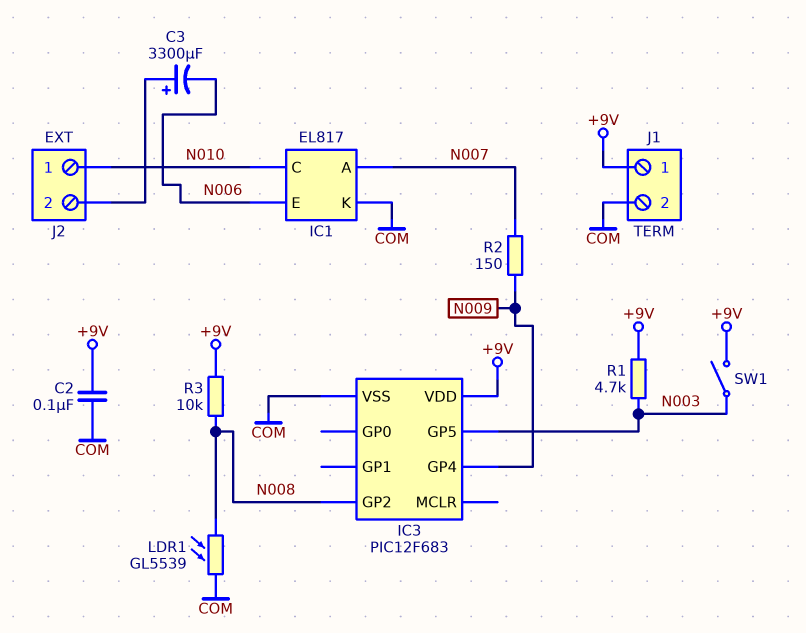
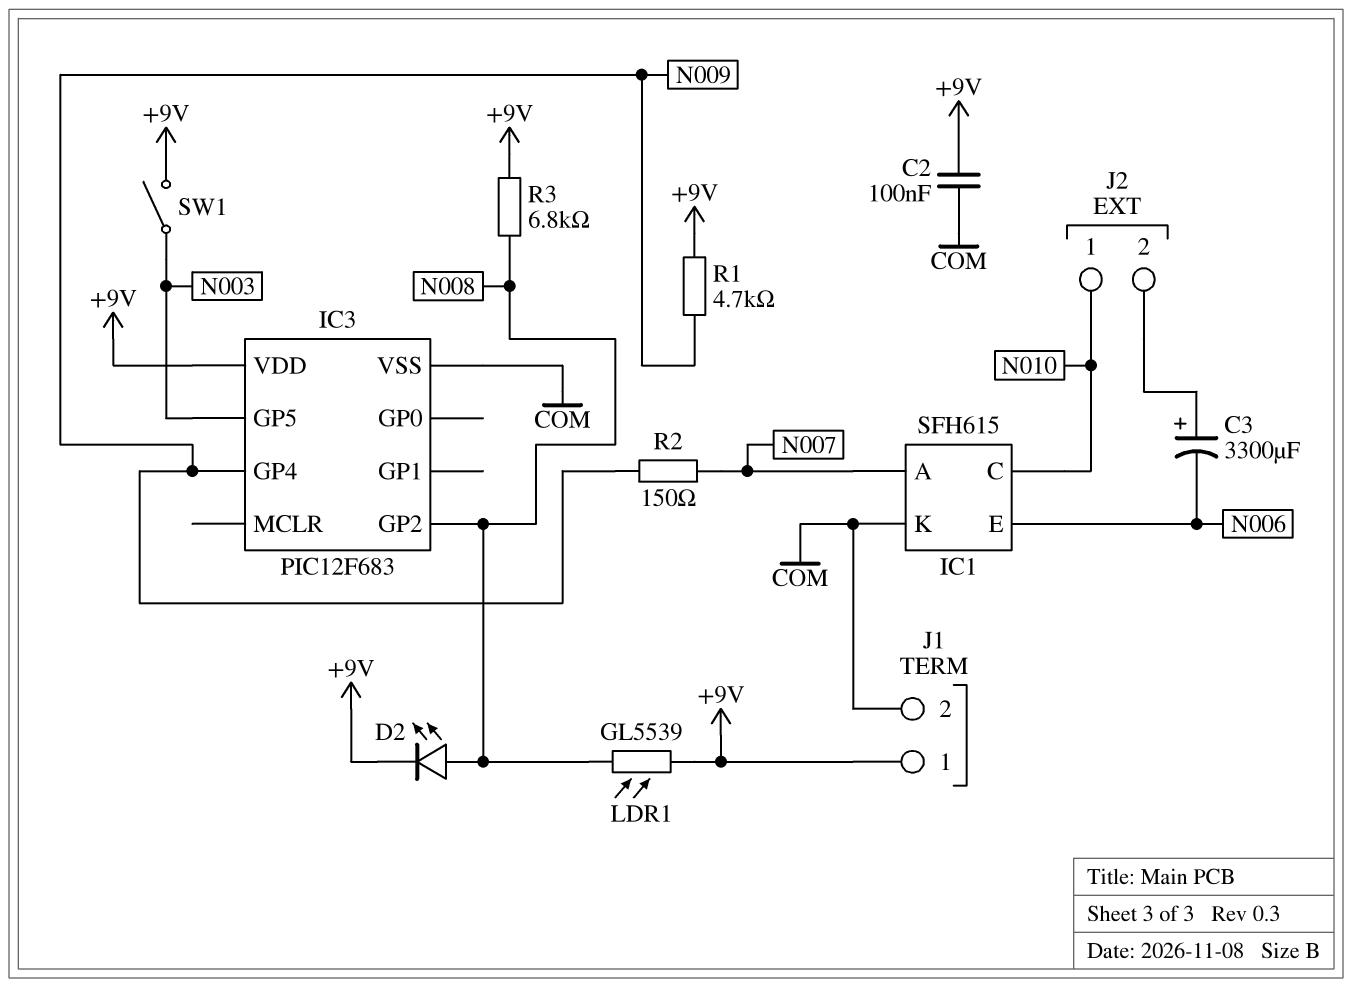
D2: none -> LED (A N008, K +9V)
IC1: EL817 -> SFH615
LDR1: GL5539 (COM, N008) -> GL5539 (+9V, N008)
R1: 4.7k (+9V, N003) -> 4.7k (+9V, N009)
R3: 10k (+9V, N008) -> 6.8k (+9V, N008)

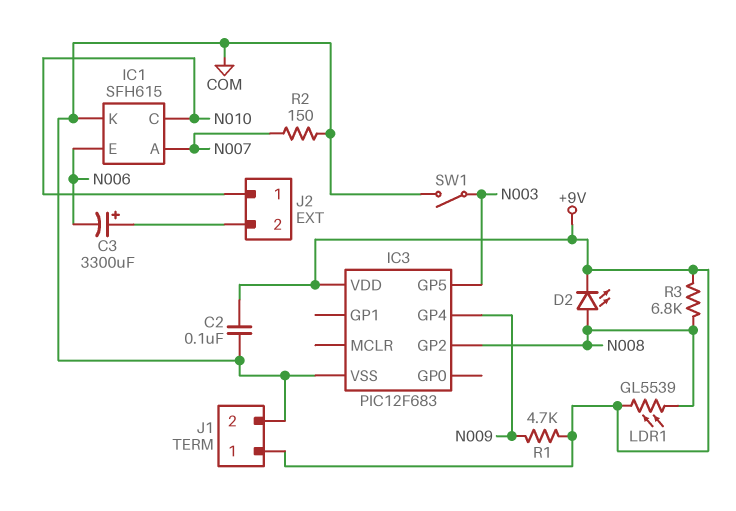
R2: 150 (N007, N009) -> 150 (COM, N007)
SW1: switch (+9V, N003) -> switch (COM, N003)

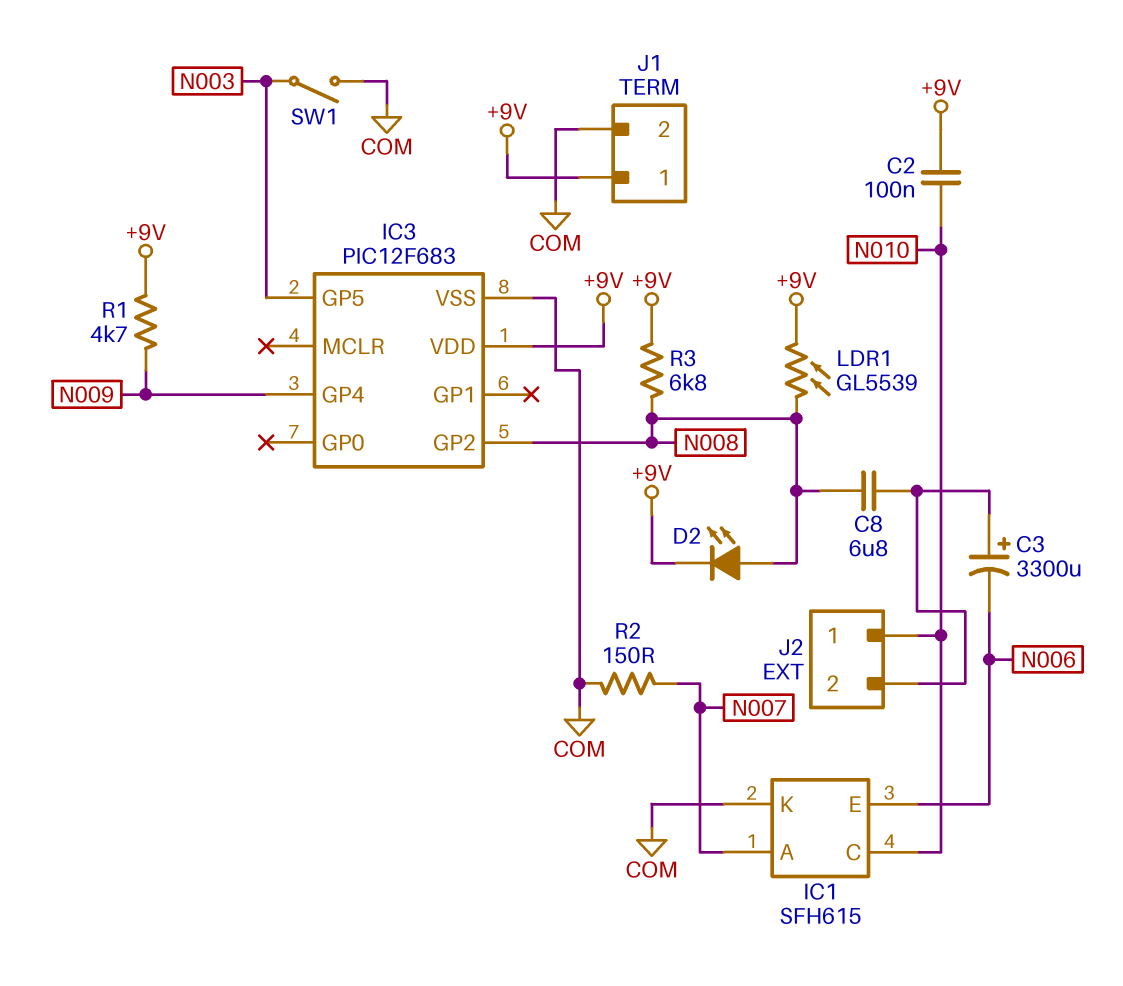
C2: 100nF (+9V, COM) -> 100nF (+9V, N010)
C8: none -> 6.8uF (J2/2, N008)

